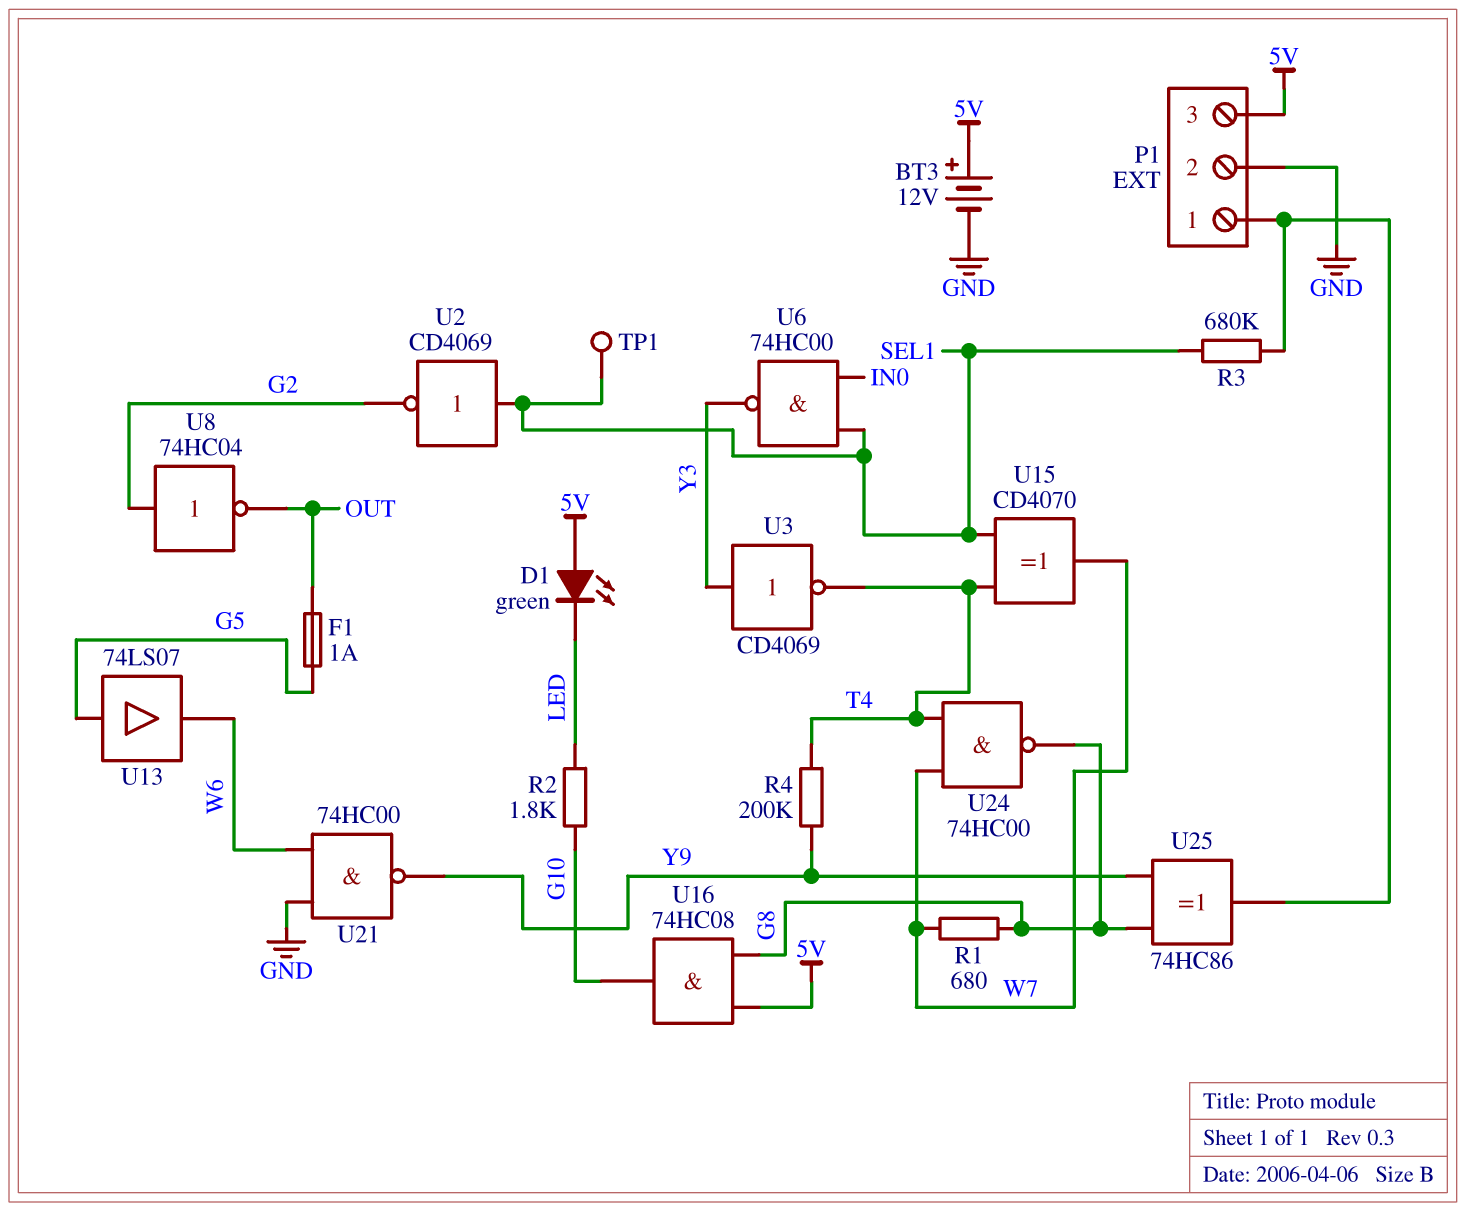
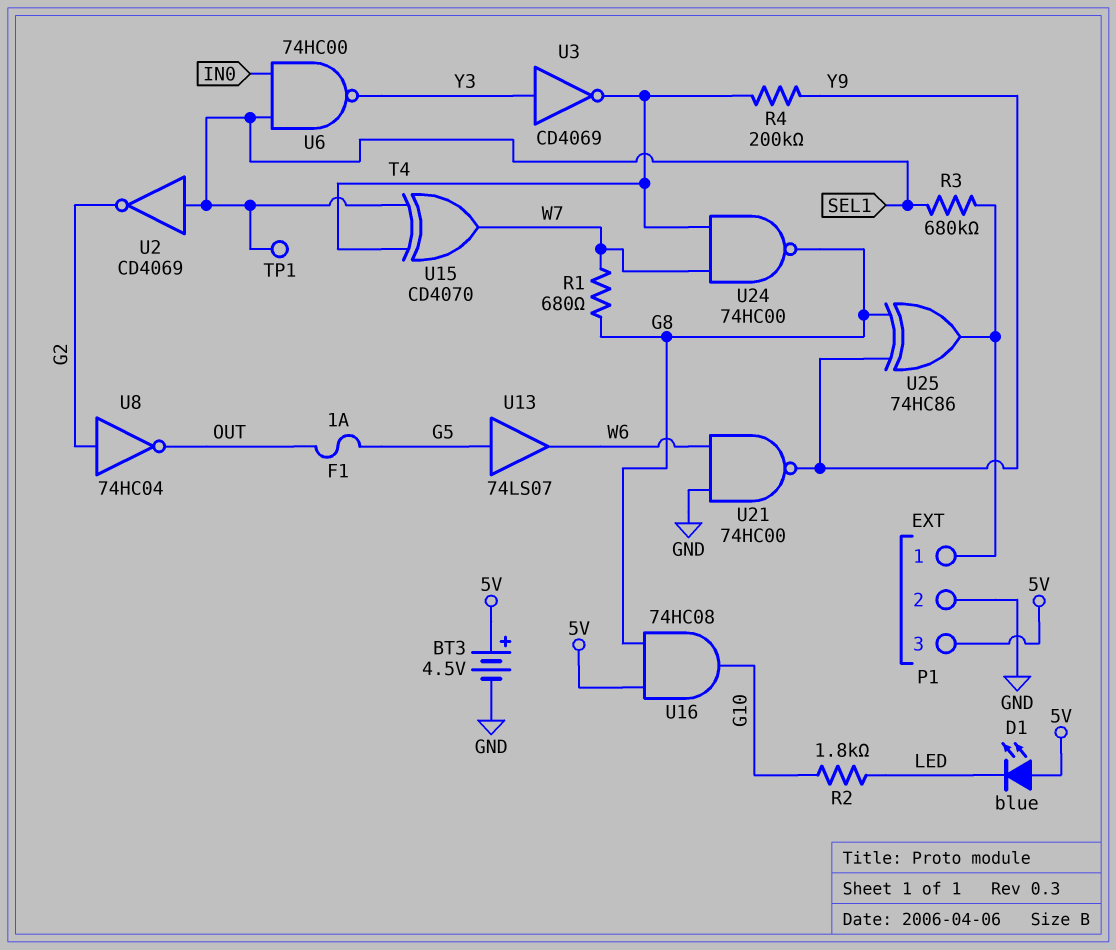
BT3: 12V (plus 5V, minus GND) -> 4.5V (plus 5V, minus GND)
D1: LED green (A 5V, K LED) -> LED blue (A 5V, K LED)

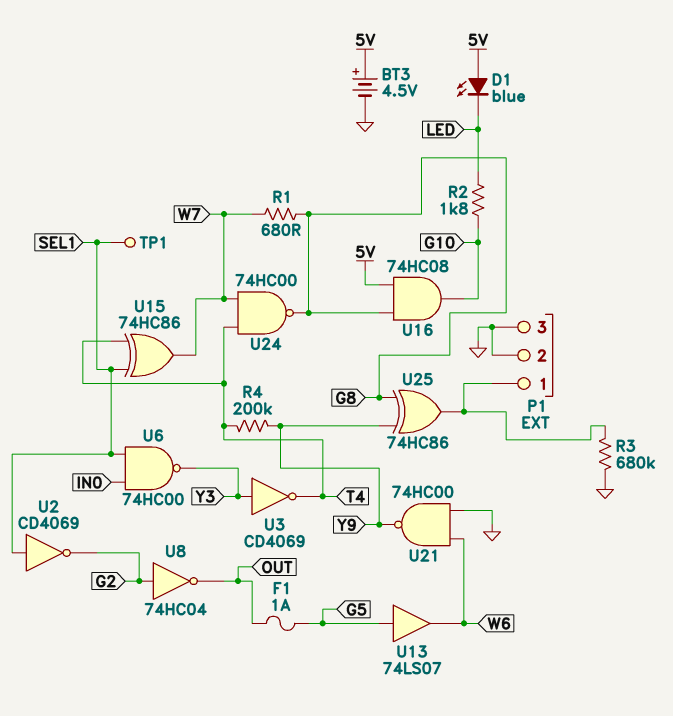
P1 pin 3: 5V -> GND
R3: 680k (P1/1, SEL1) -> 680k (GND, P1/1)
U15: XOR CD4070 (in SEL1, in T4, out W7) -> XOR 74HC86 (in SEL1, in T4, out W7)

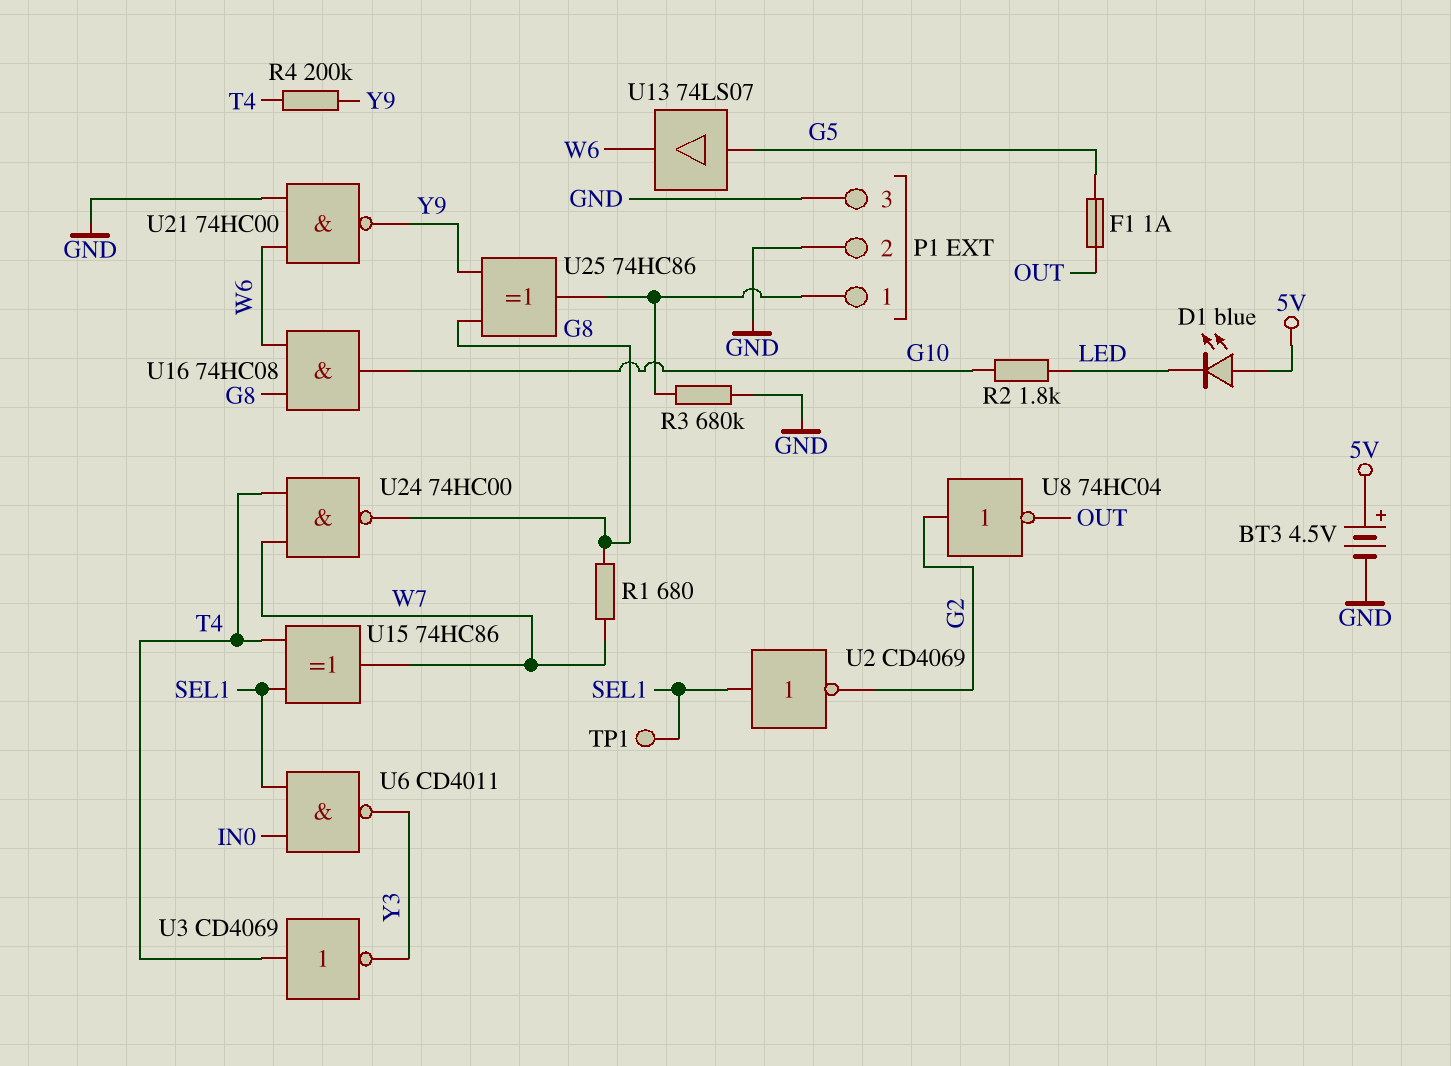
U3: NOT CD4069 (in Y3, out T4) -> NOT CD4069 (in T4, out Y3)
U6: NAND 74HC00 (in IN0, in SEL1, out Y3) -> NAND CD4011 (in IN0, in SEL1, out Y3)
U16: AND 74HC08 (in 5V, in G8, out G10) -> AND 74HC08 (in G8, in W6, out G10)

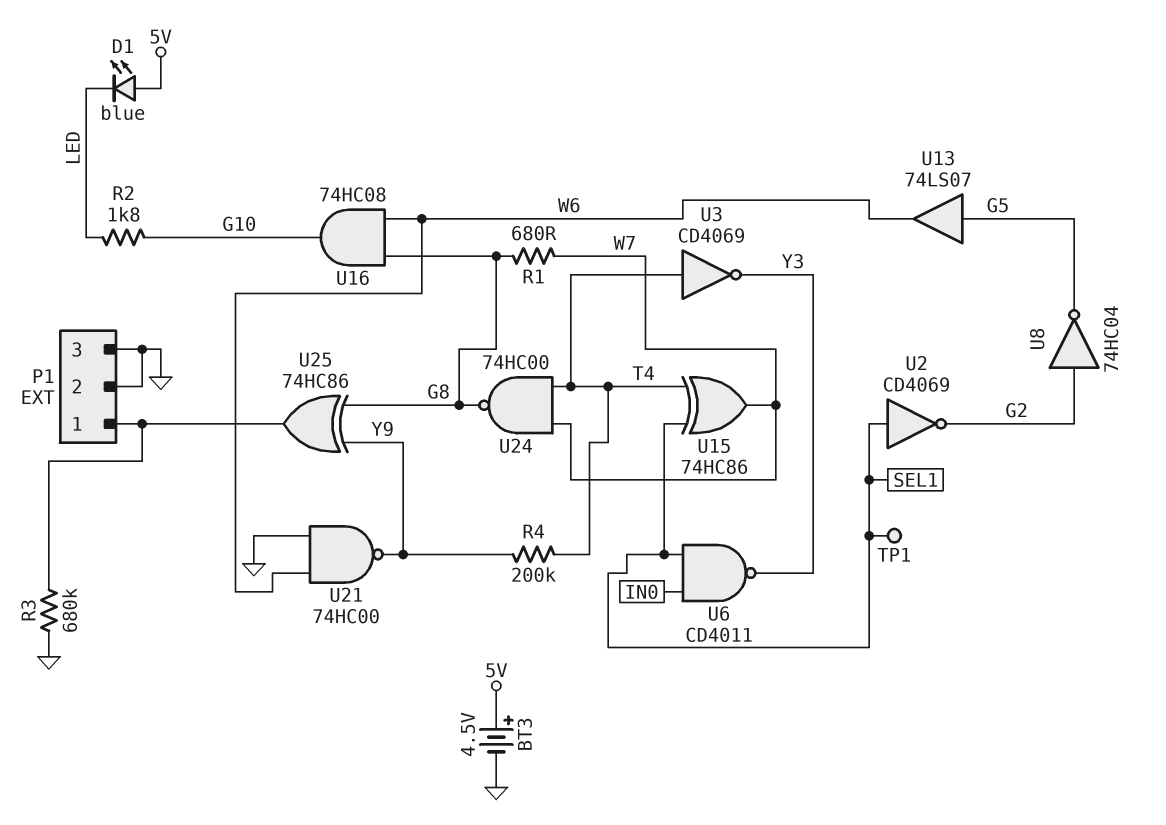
F1: 1A (G5, OUT) -> none
U8: NOT 74HC04 (in G2, out OUT) -> NOT 74HC04 (in G2, out G5)

